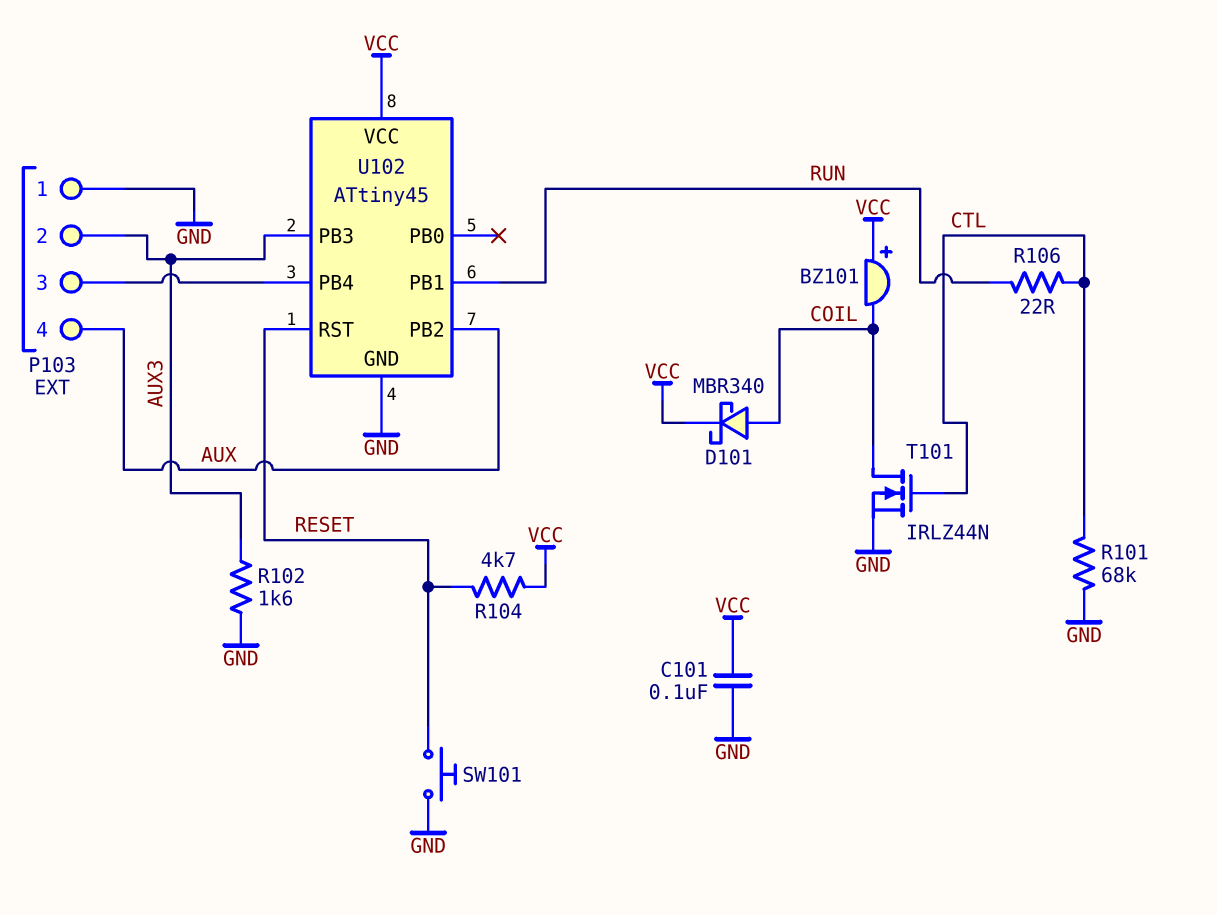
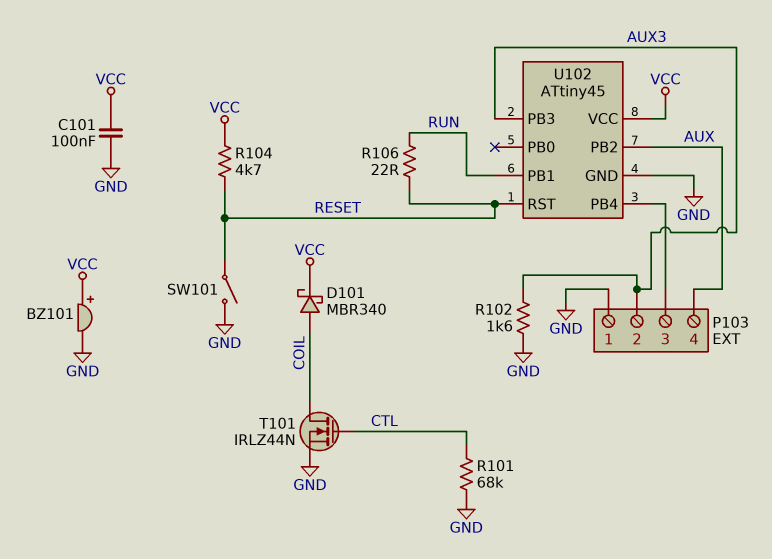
BZ101: buzzer (plus VCC, minus COIL) -> buzzer (plus VCC, minus GND)
R106: 22 (CTL, RUN) -> 22 (RESET, RUN)
SW101: button (GND, RESET) -> switch (GND, RESET)

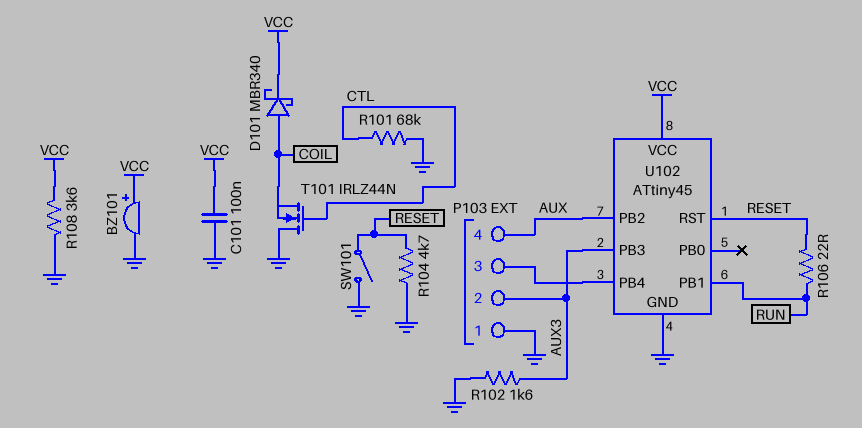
R104: 4.7k (RESET, VCC) -> 4.7k (GND, RESET)
R108: none -> 3.6k (GND, VCC)
T101: NMOS IRLZ44N (G CTL, D COIL, S GND) -> NMOS IRLZ44N (G CTL, D GND, S COIL)

